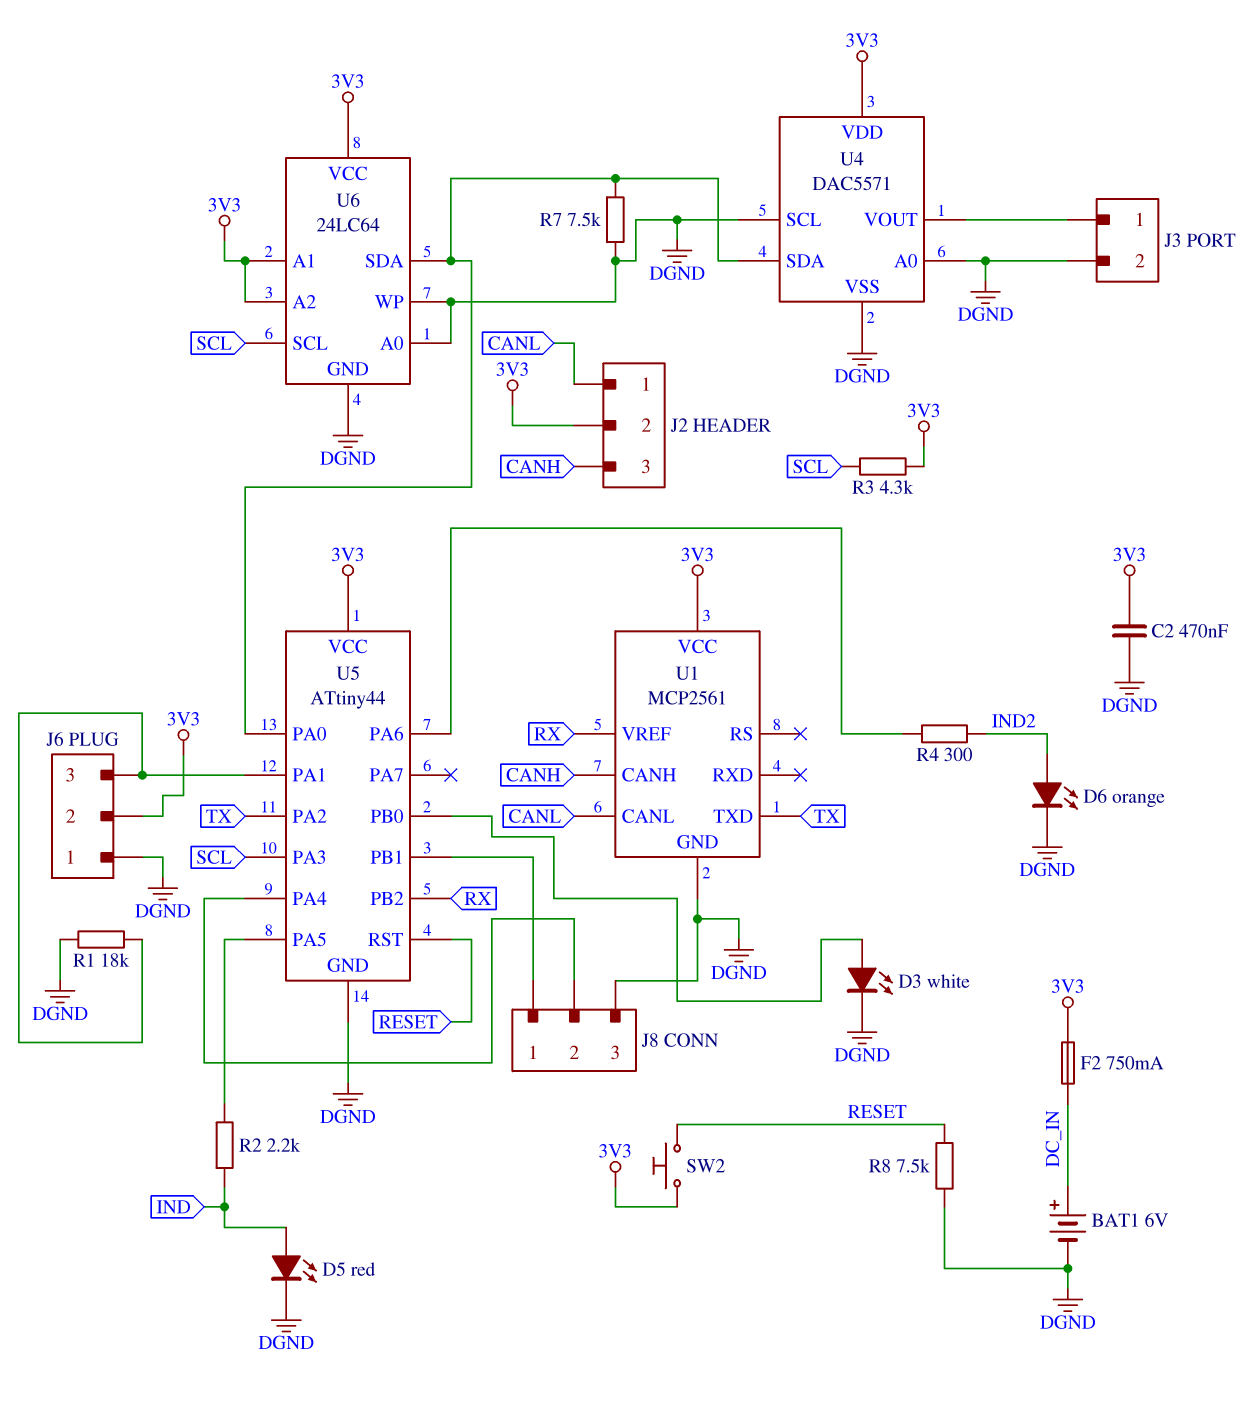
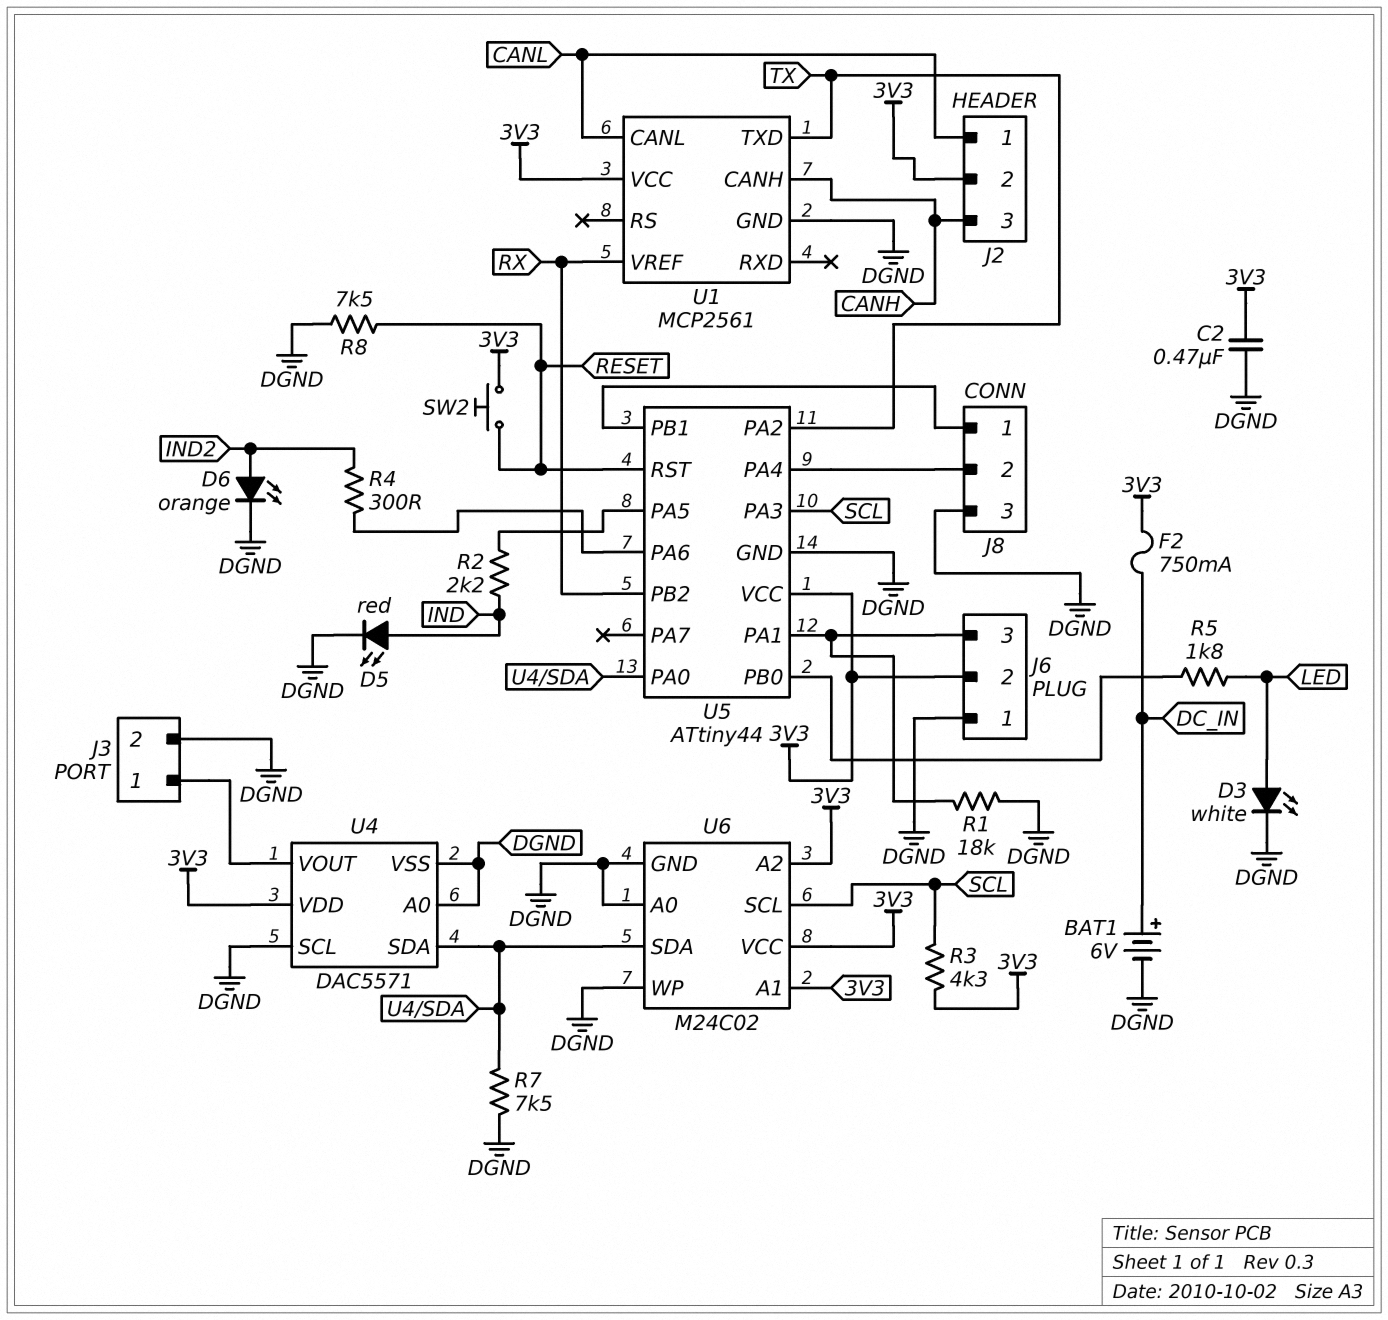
D3: LED white (A U5/PB0, K DGND) -> LED white (A LED, K DGND)
R5: none -> 1.8k (LED, U5/PB0)
U6: 24LC64 -> M24C02

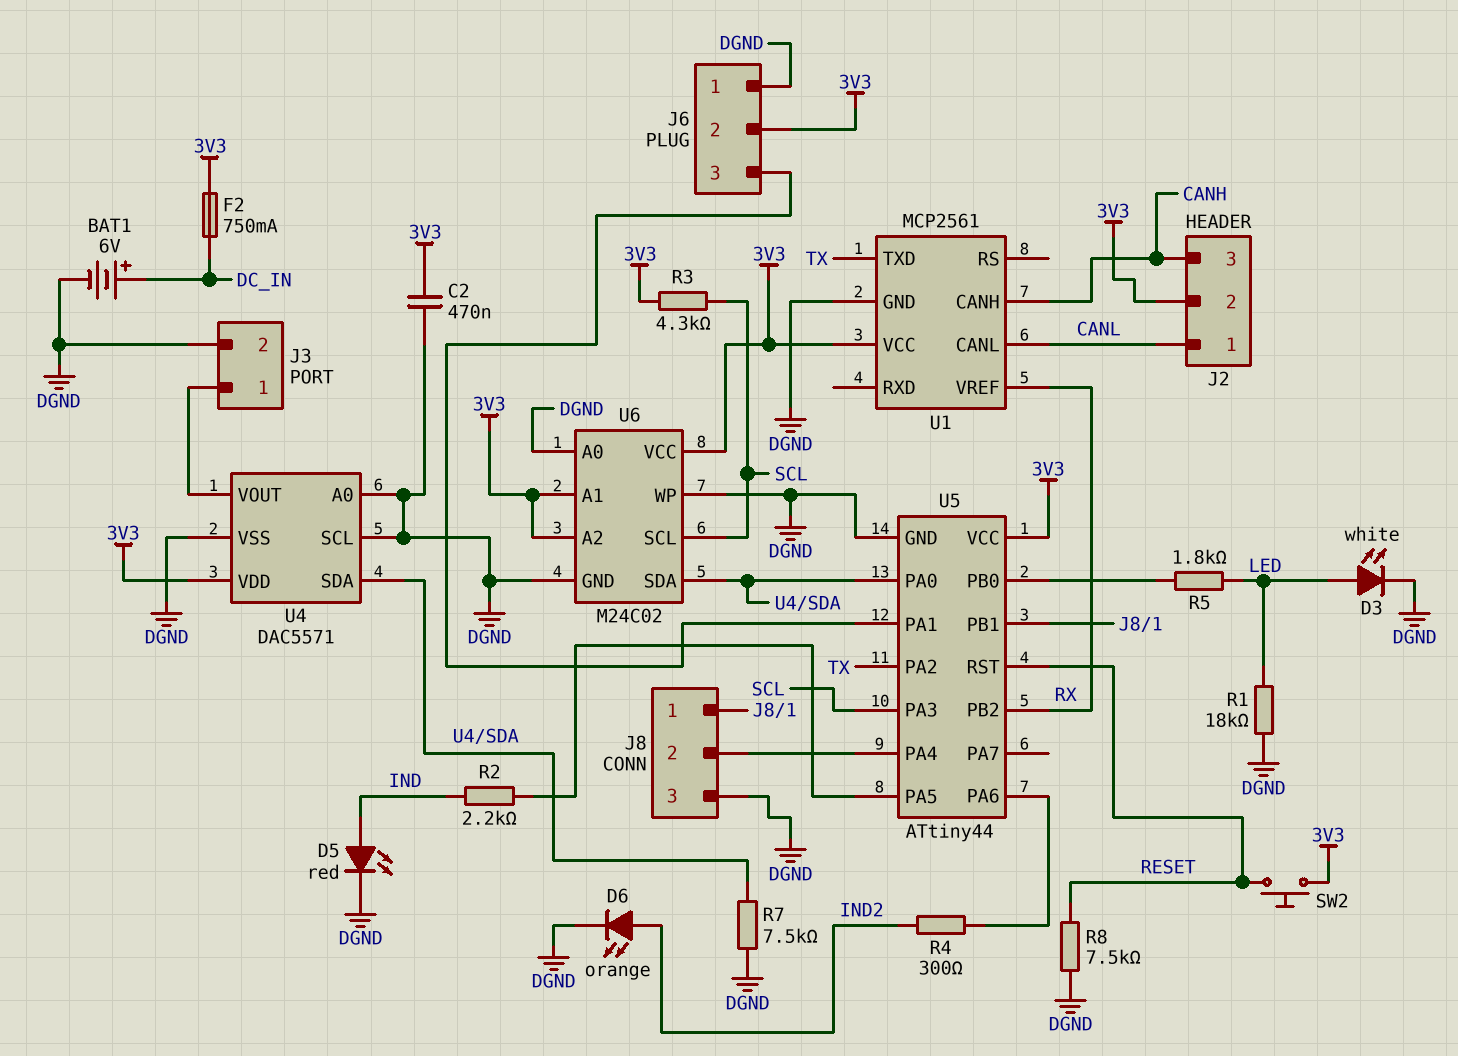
R1: 18k (DGND, J6/3) -> 18k (DGND, LED)

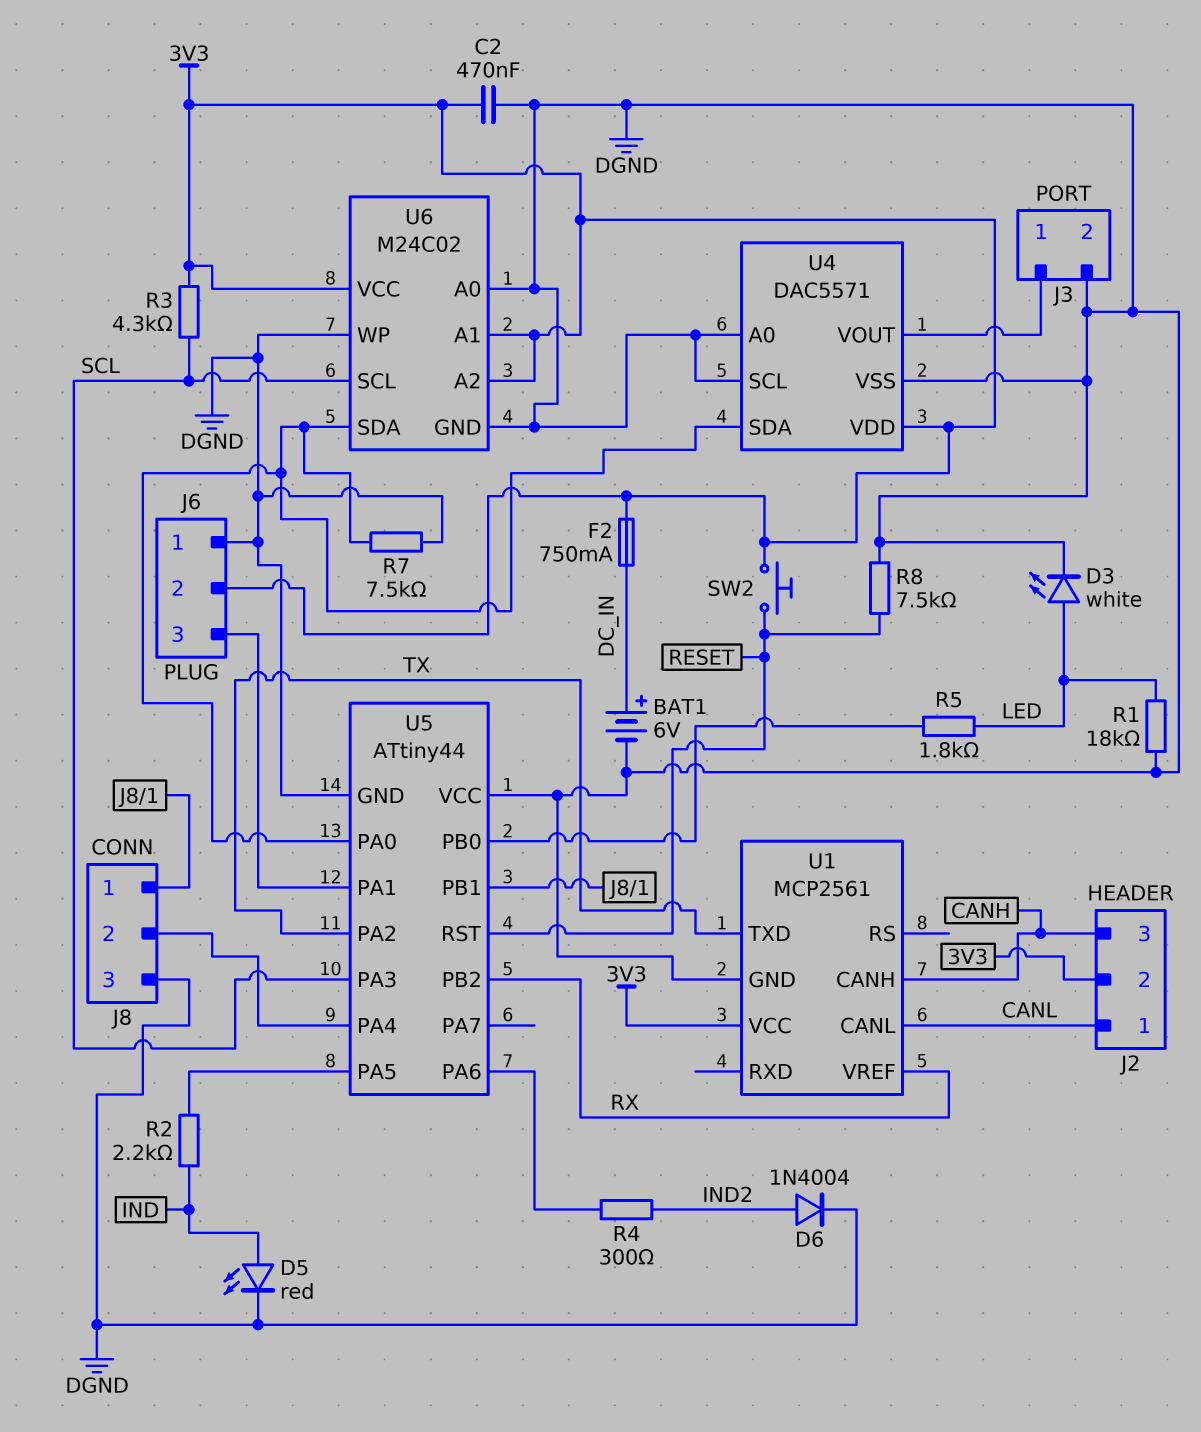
D6: LED orange (A IND2, K DGND) -> diode 1N4004 (A IND2, K DGND)
U5 pin VCC: 3V3 -> DGND

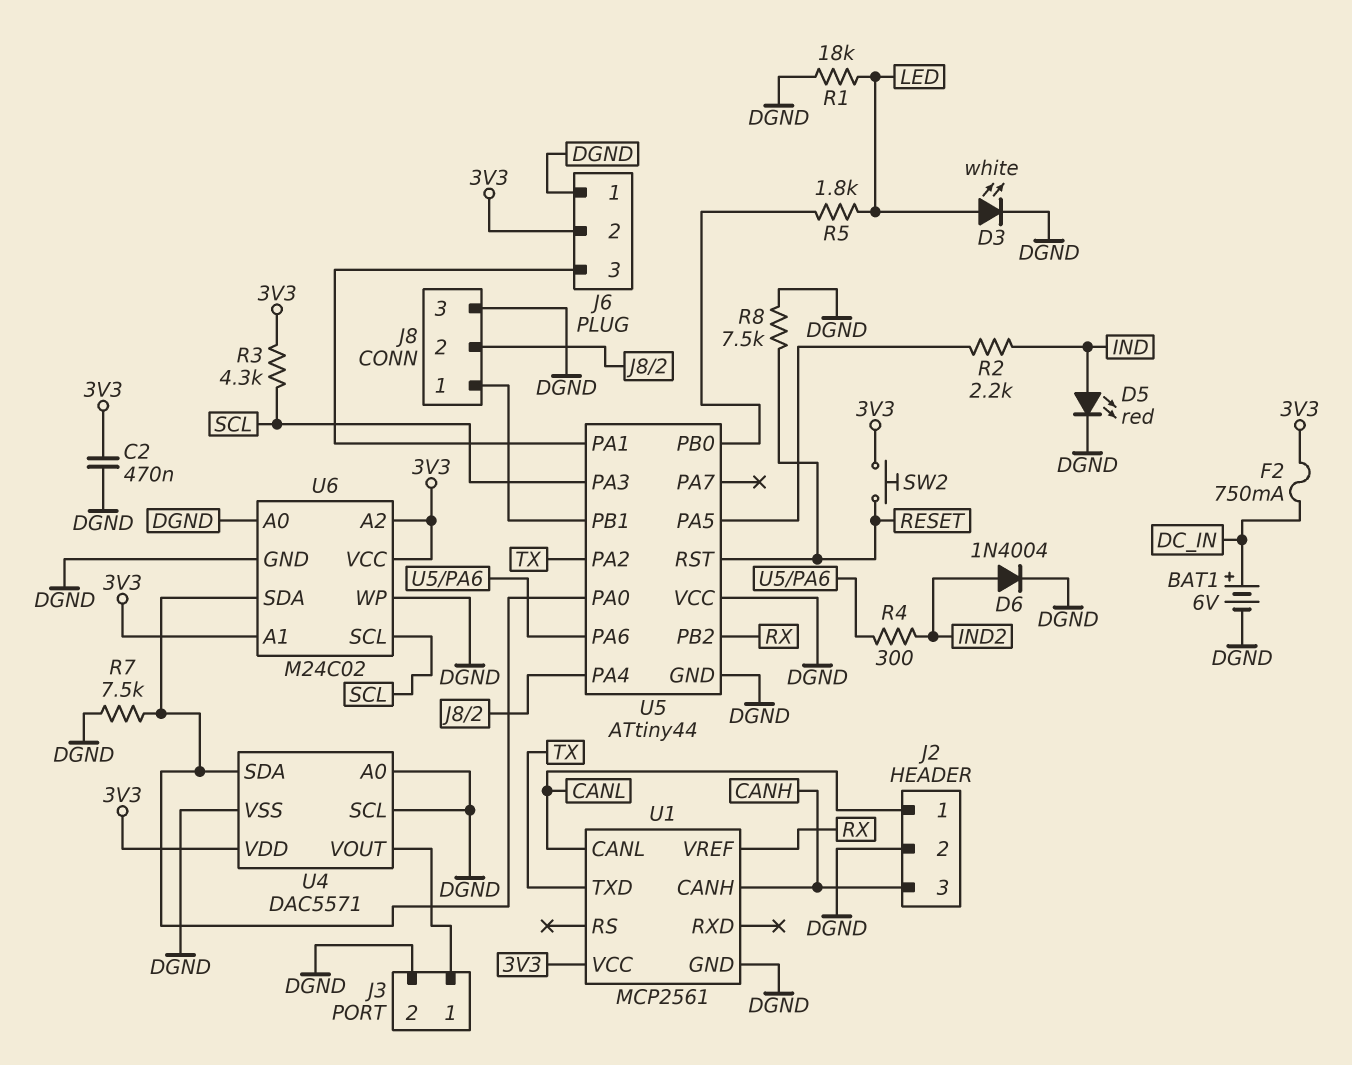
J2 pin 2: 3V3 -> DGND

